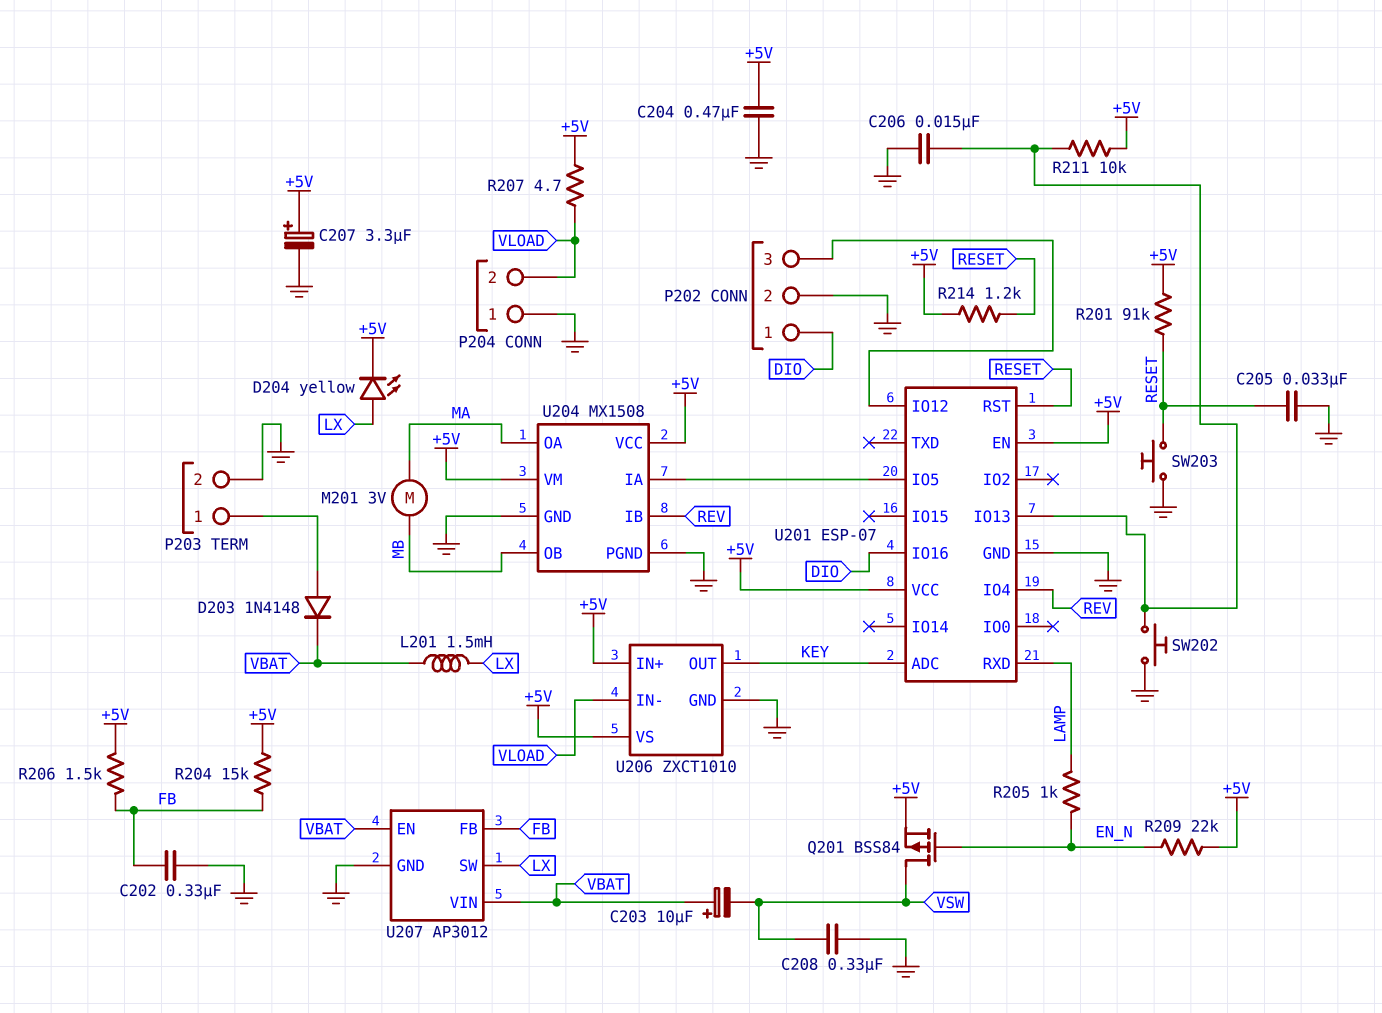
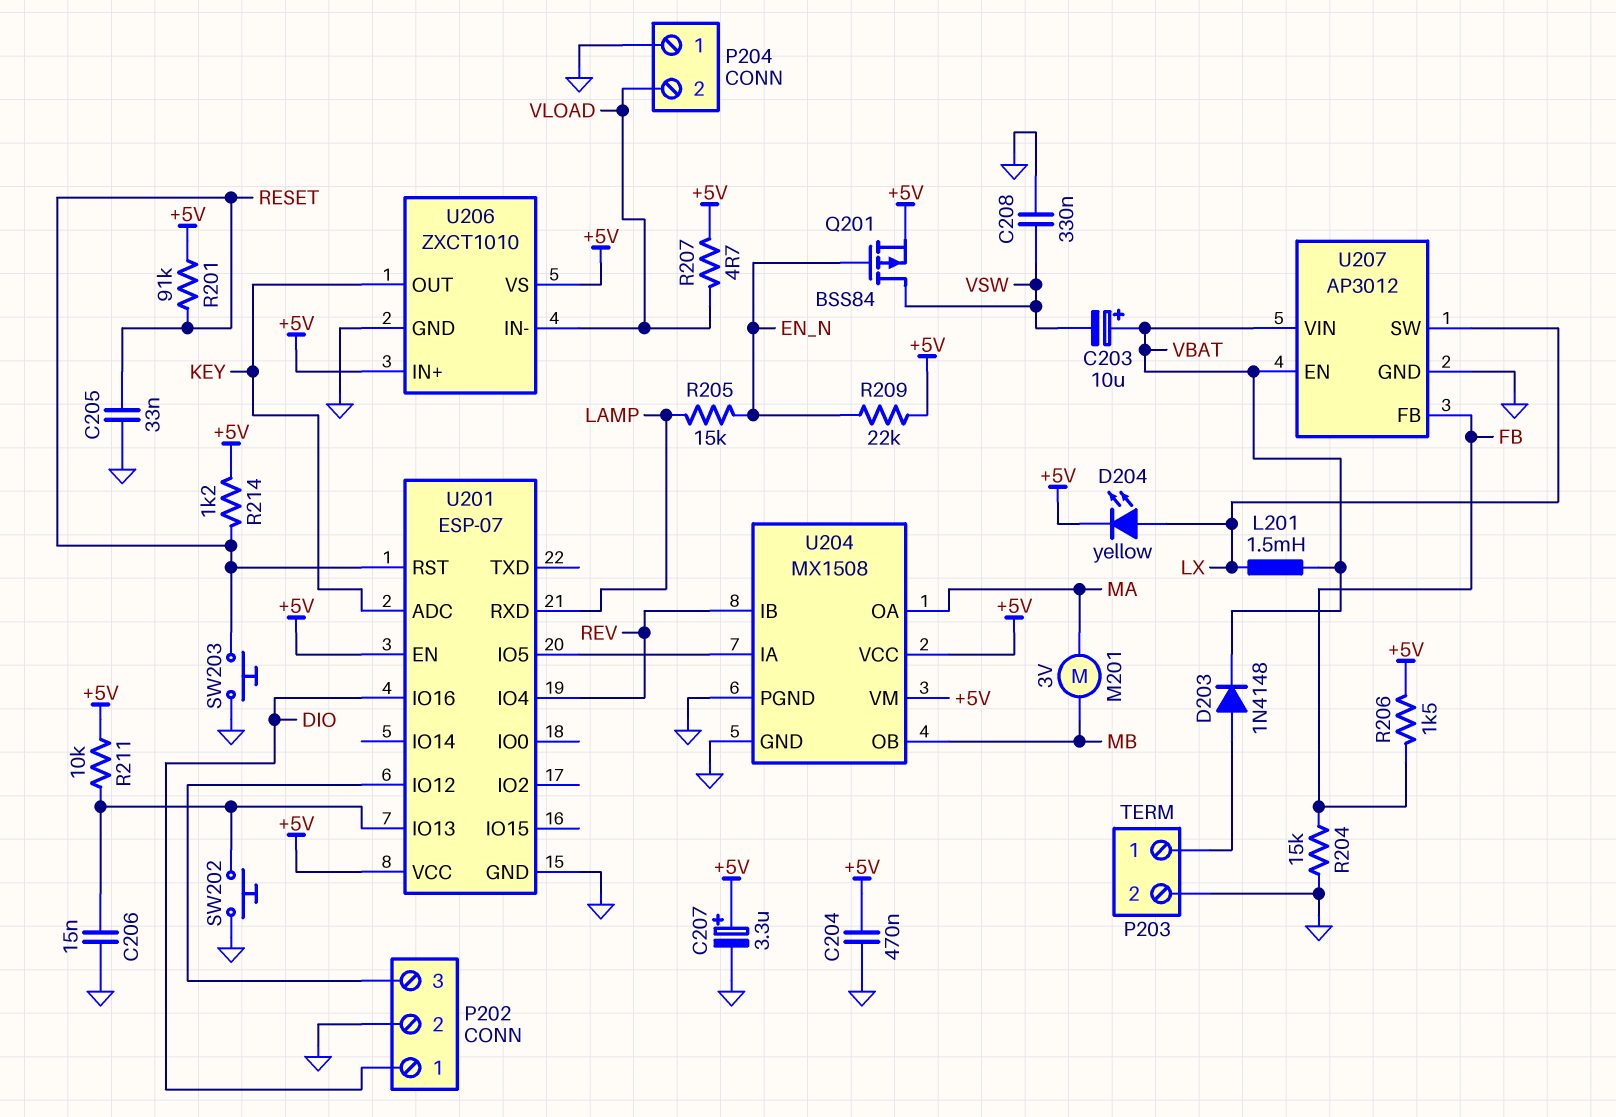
C202: 330nF (FB, GND) -> none
R204: 15k (+5V, FB) -> 15k (FB, GND)
R205: 1k (EN_N, LAMP) -> 15k (EN_N, LAMP)

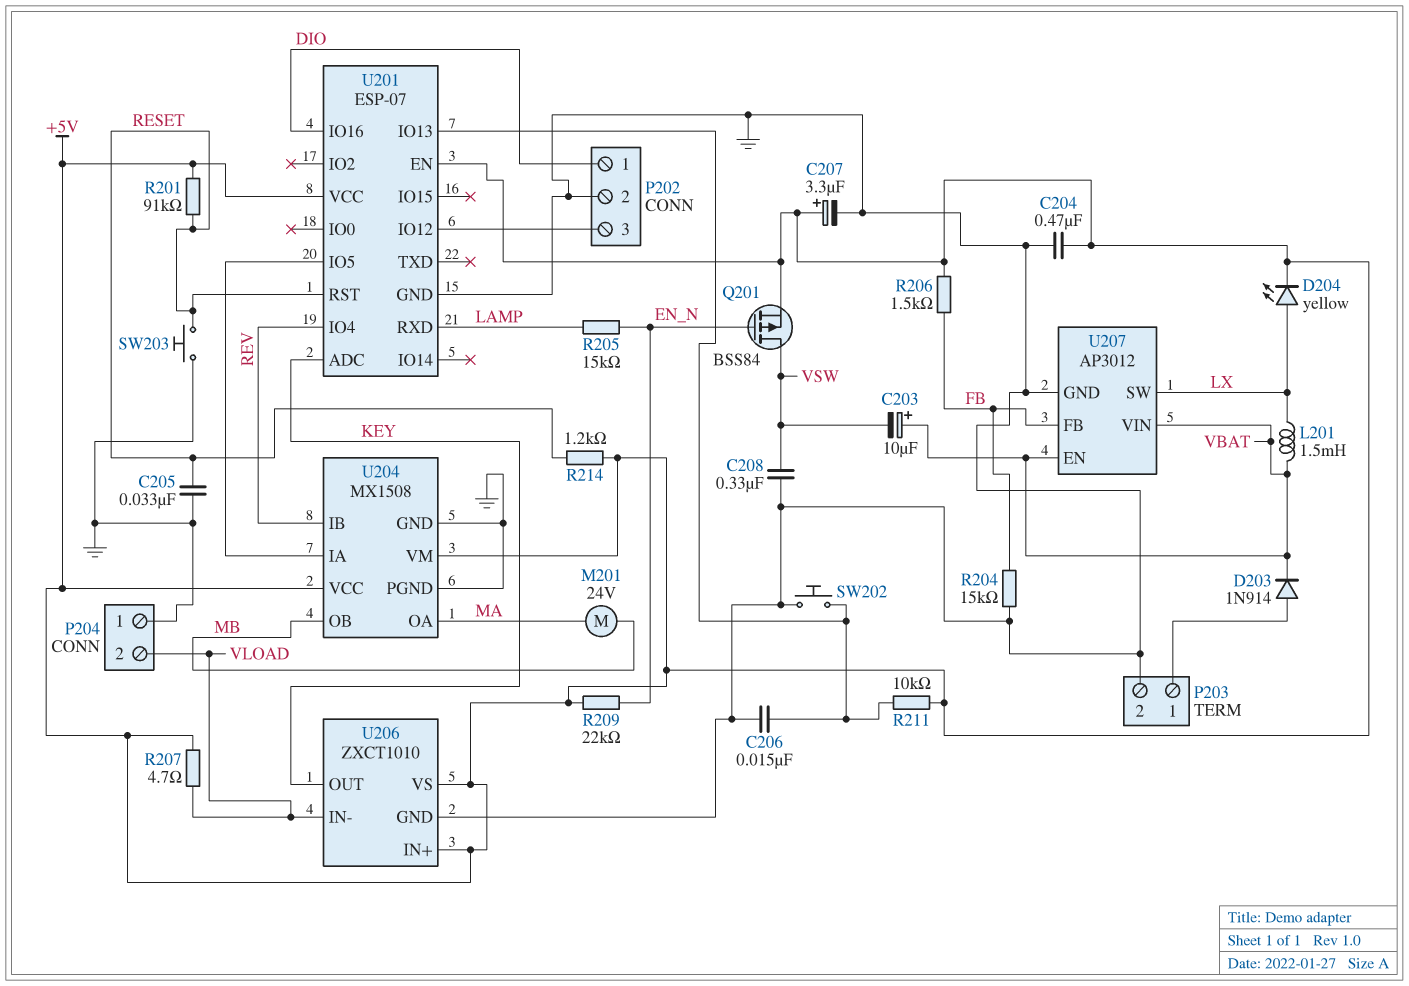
D203: diode 1N4148 (A P203/1, K VBAT) -> diode 1N914 (A P203/1, K VBAT)
M201: motor 3V (MA, MB) -> motor 24V (MA, MB)

